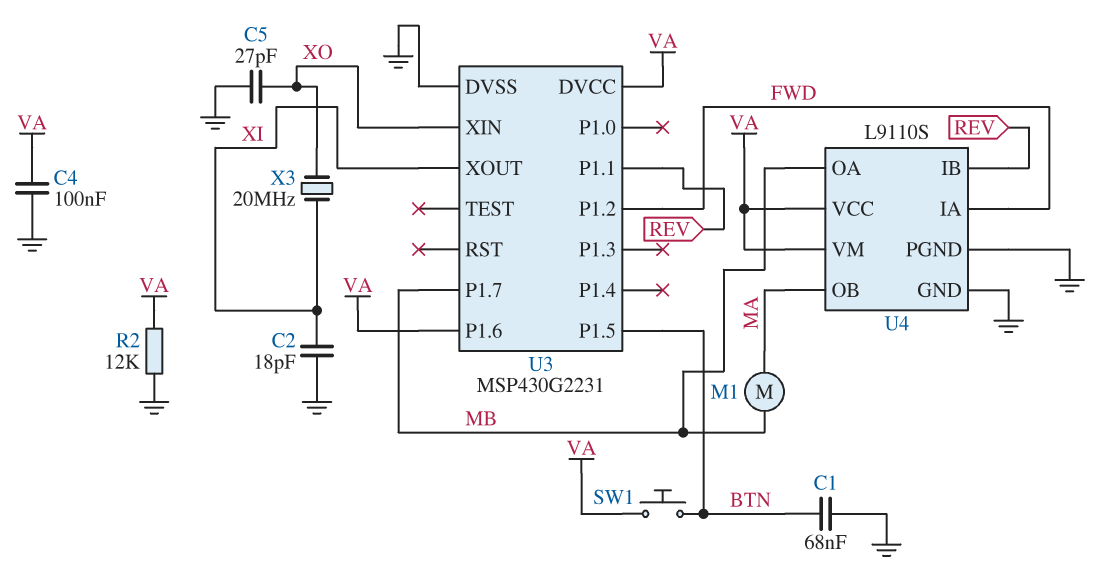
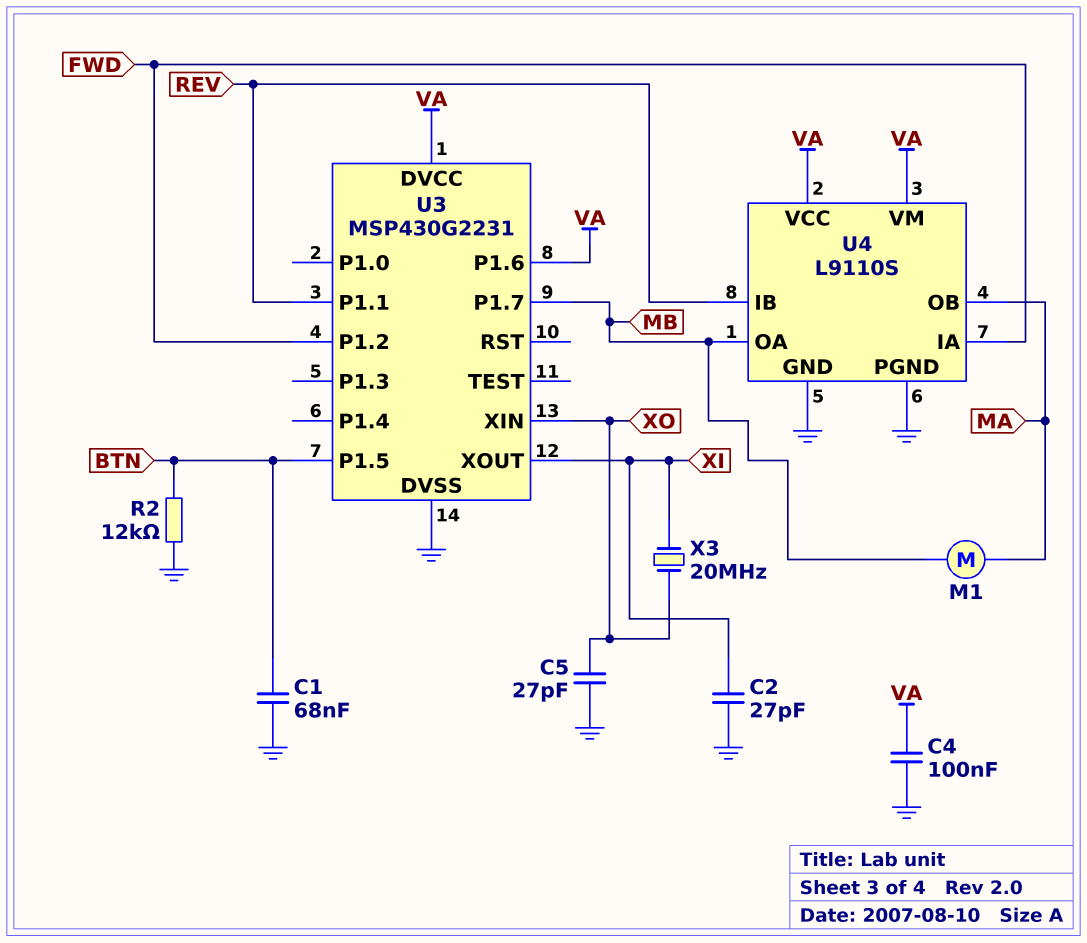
C2: 18pF (GND, XI) -> 27pF (GND, XI)
R2: 12k (GND, VA) -> 12k (BTN, GND)
SW1: button (BTN, VA) -> none

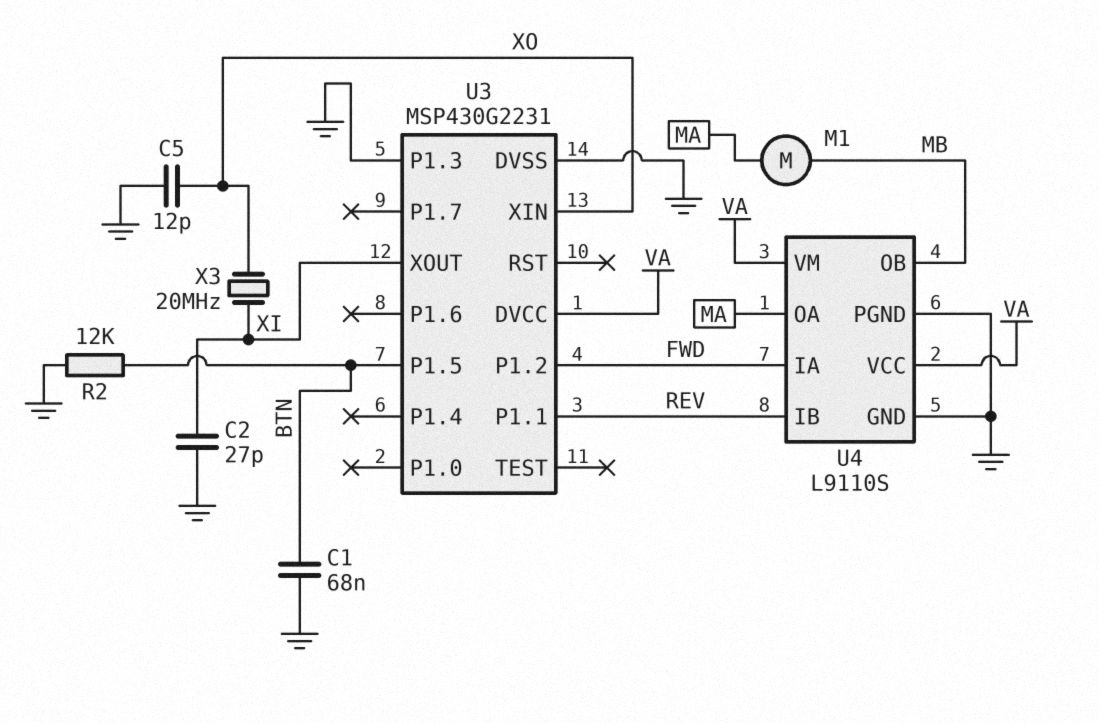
C4: 100nF (GND, VA) -> none
C5: 27pF (GND, XO) -> 12pF (GND, XO)
U3 pin P1.3: none -> GND
U3 pin P1.6: VA -> none
U3 pin P1.7: MB -> none
U4 pin OA: MB -> MA
U4 pin OB: MA -> MB

